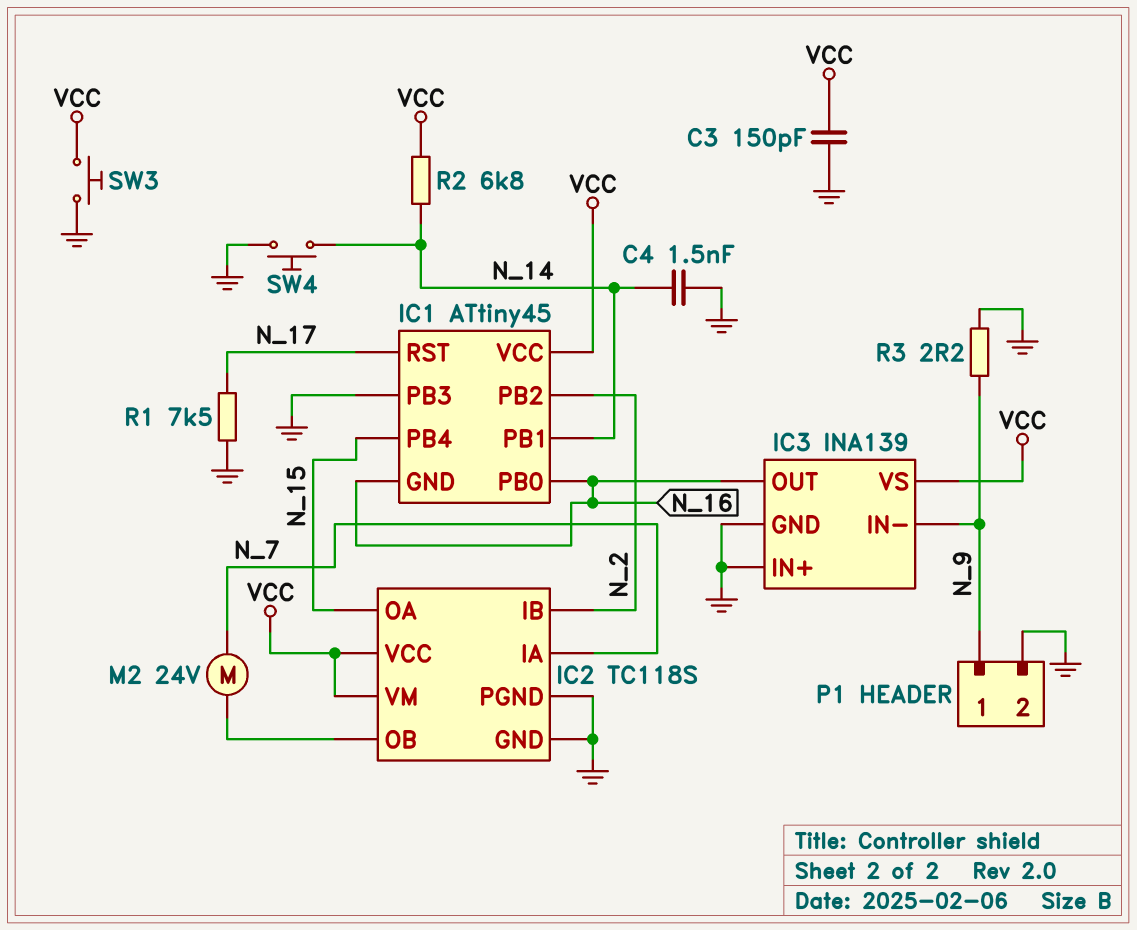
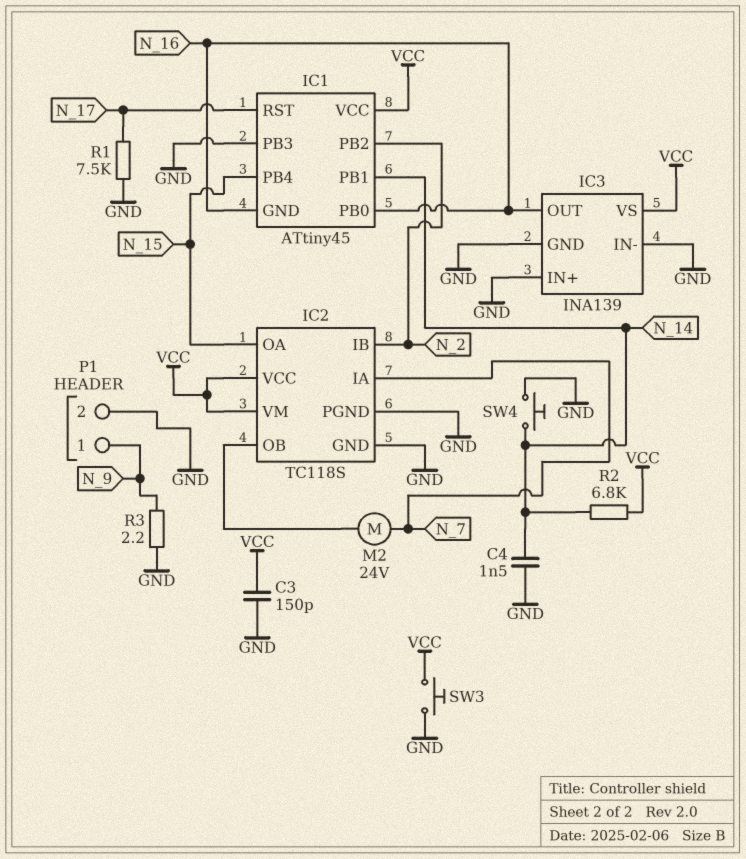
IC3 pin IN-: N_9 -> GND

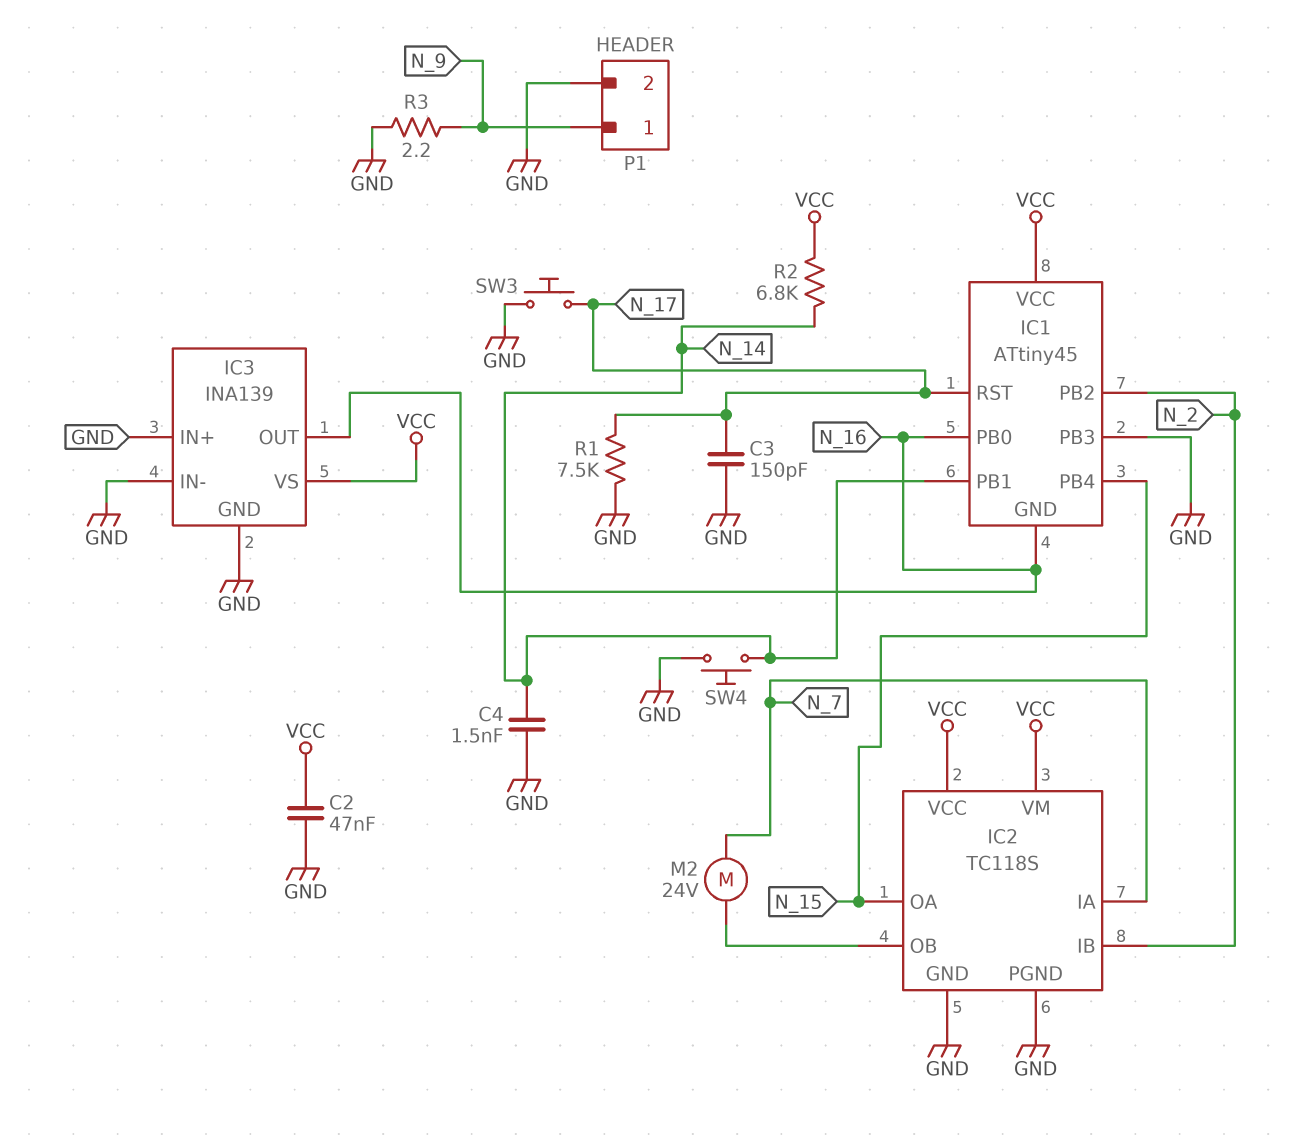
C2: none -> 47nF (GND, VCC)
C3: 150pF (GND, VCC) -> 150pF (GND, N_17)
SW3: button (GND, VCC) -> button (GND, N_17)

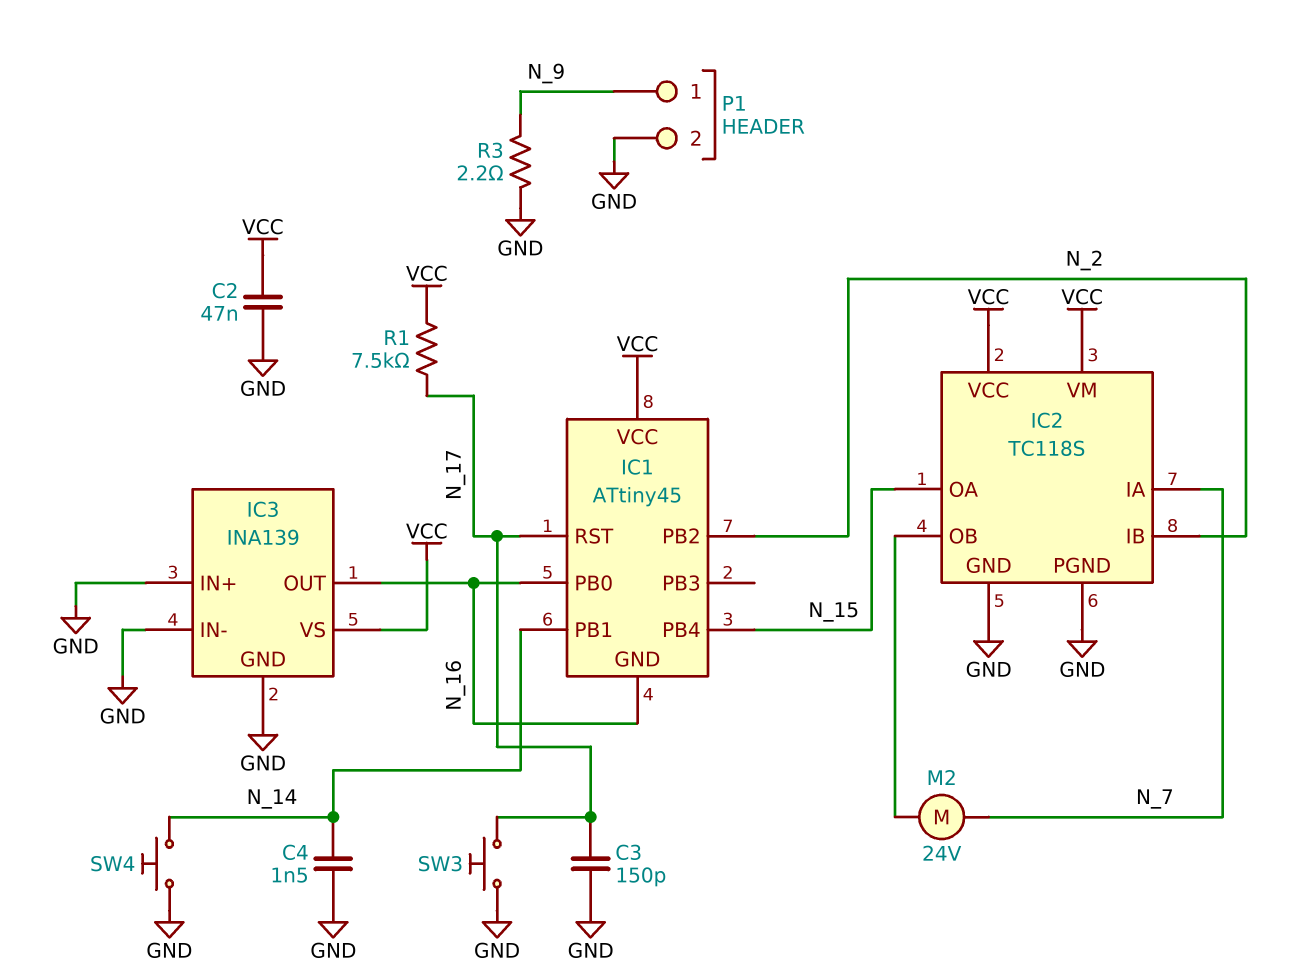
IC1 pin PB3: GND -> none
R1: 7.5k (GND, N_17) -> 7.5k (N_17, VCC)
R2: 6.8k (N_14, VCC) -> none

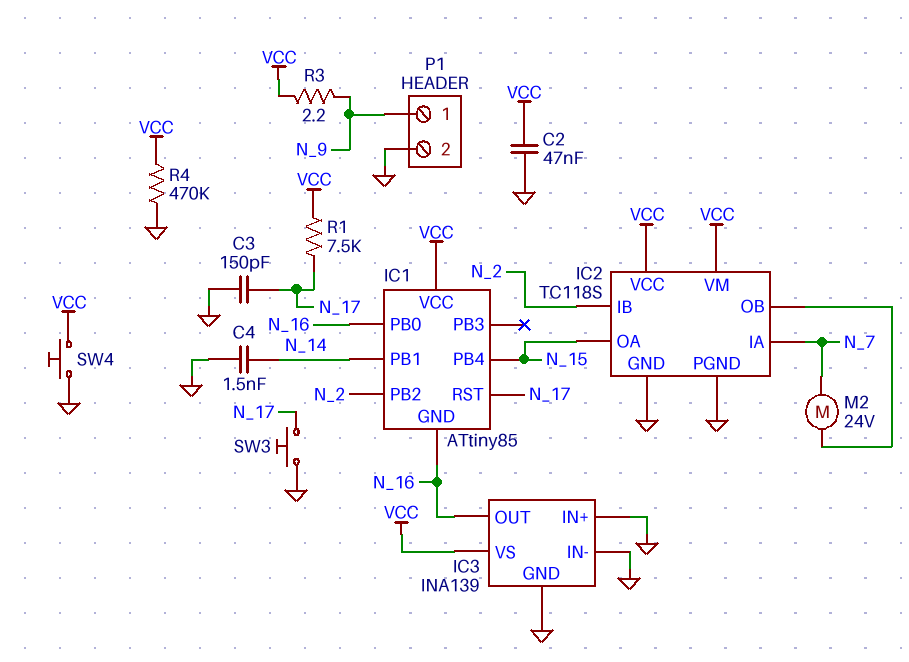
IC1: ATtiny45 -> ATtiny85
R3: 2.2 (GND, N_9) -> 2.2 (N_9, VCC)
R4: none -> 470k (GND, VCC)
SW4: button (GND, N_14) -> button (GND, VCC)

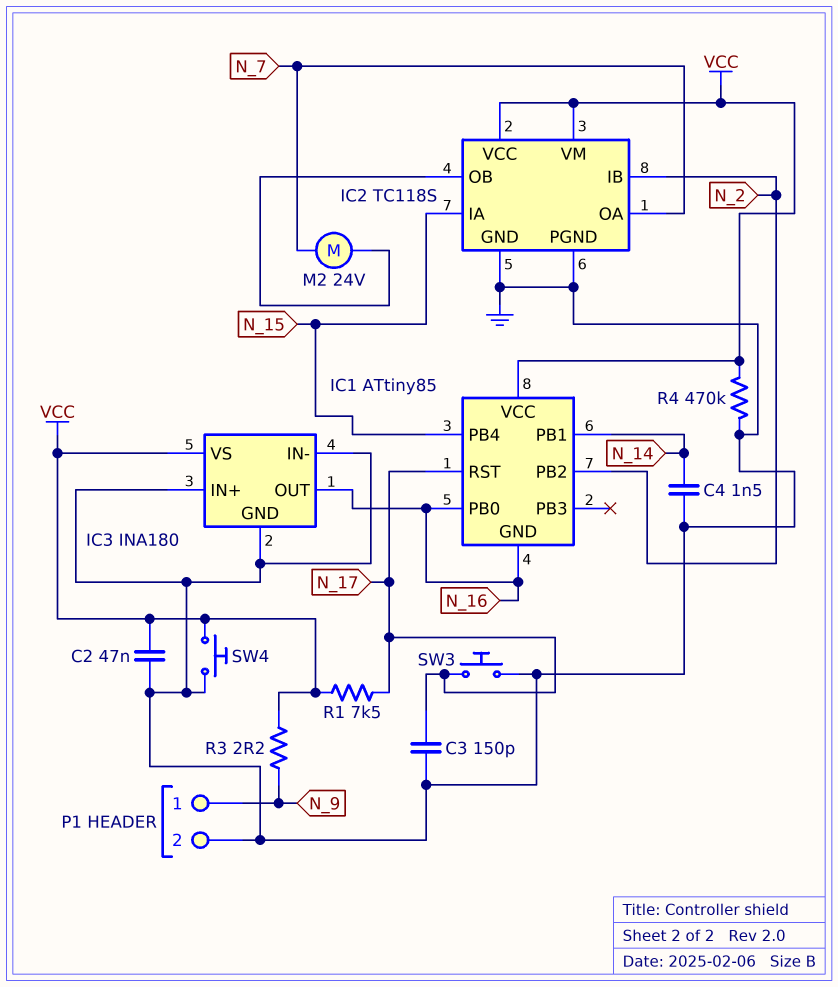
IC2 pin IA: N_7 -> N_15
IC2 pin OA: N_15 -> N_7
IC3: INA139 -> INA180

